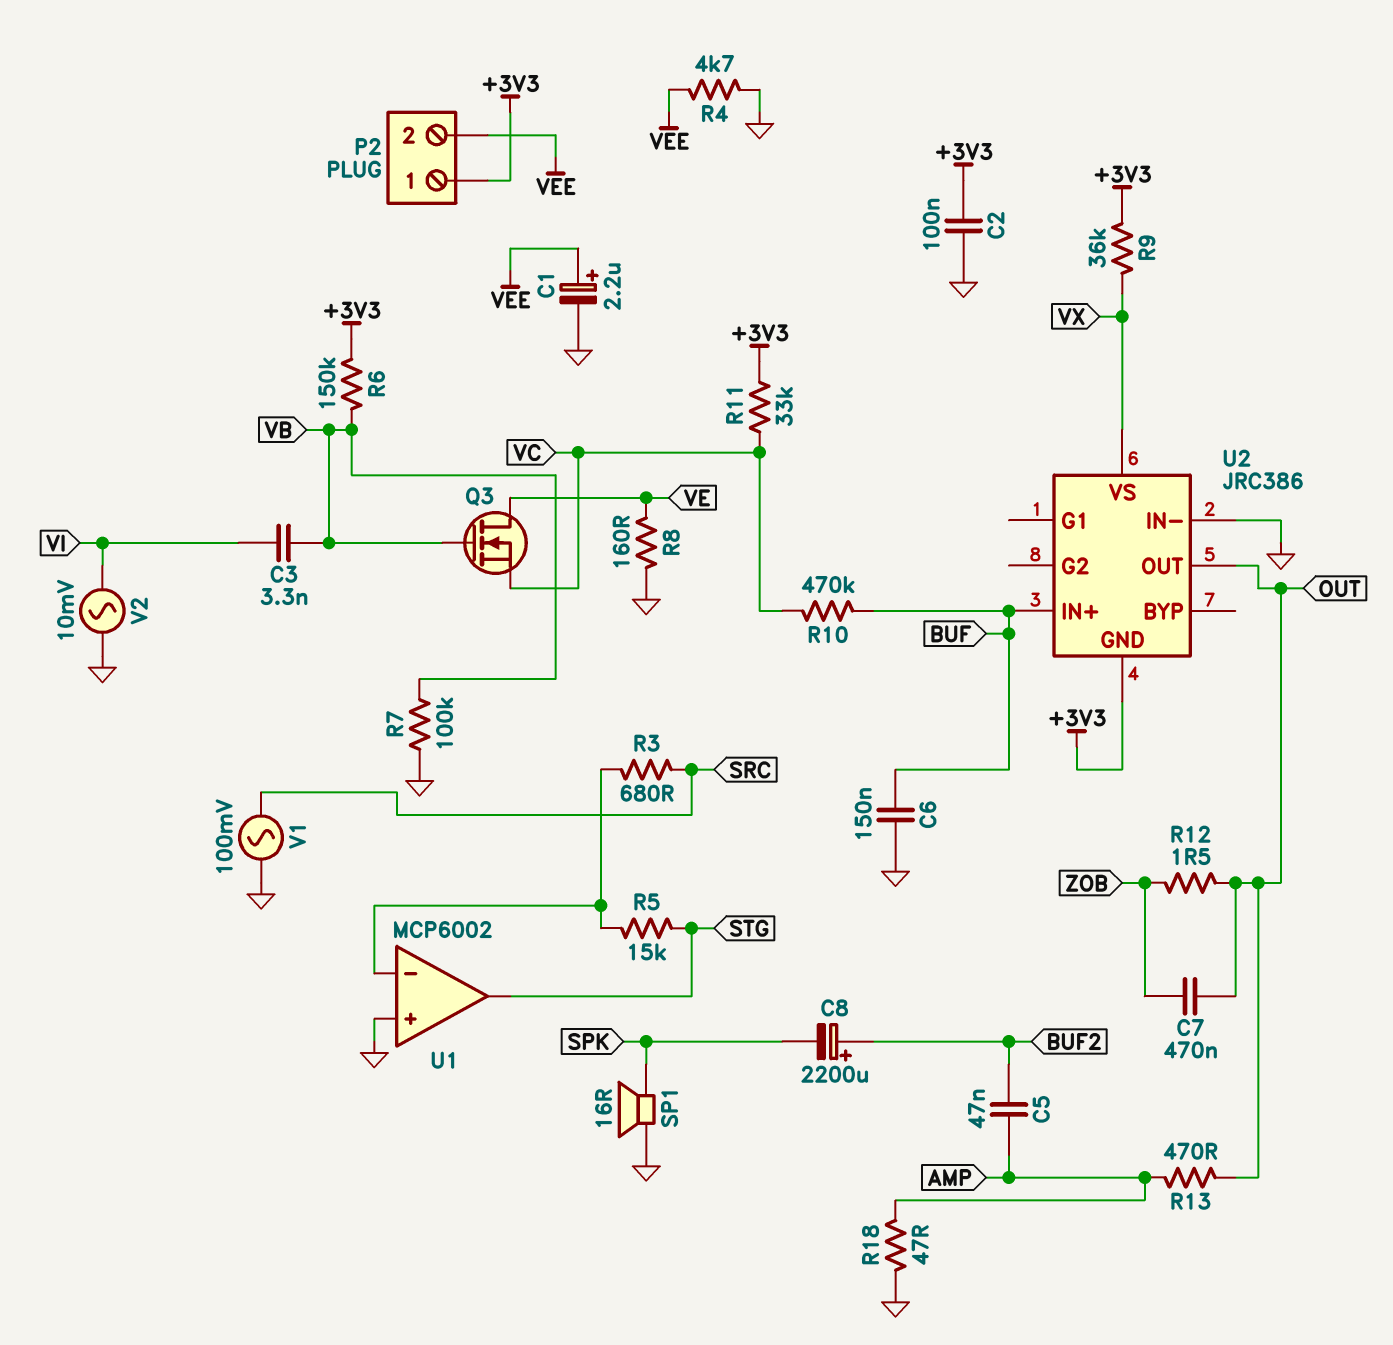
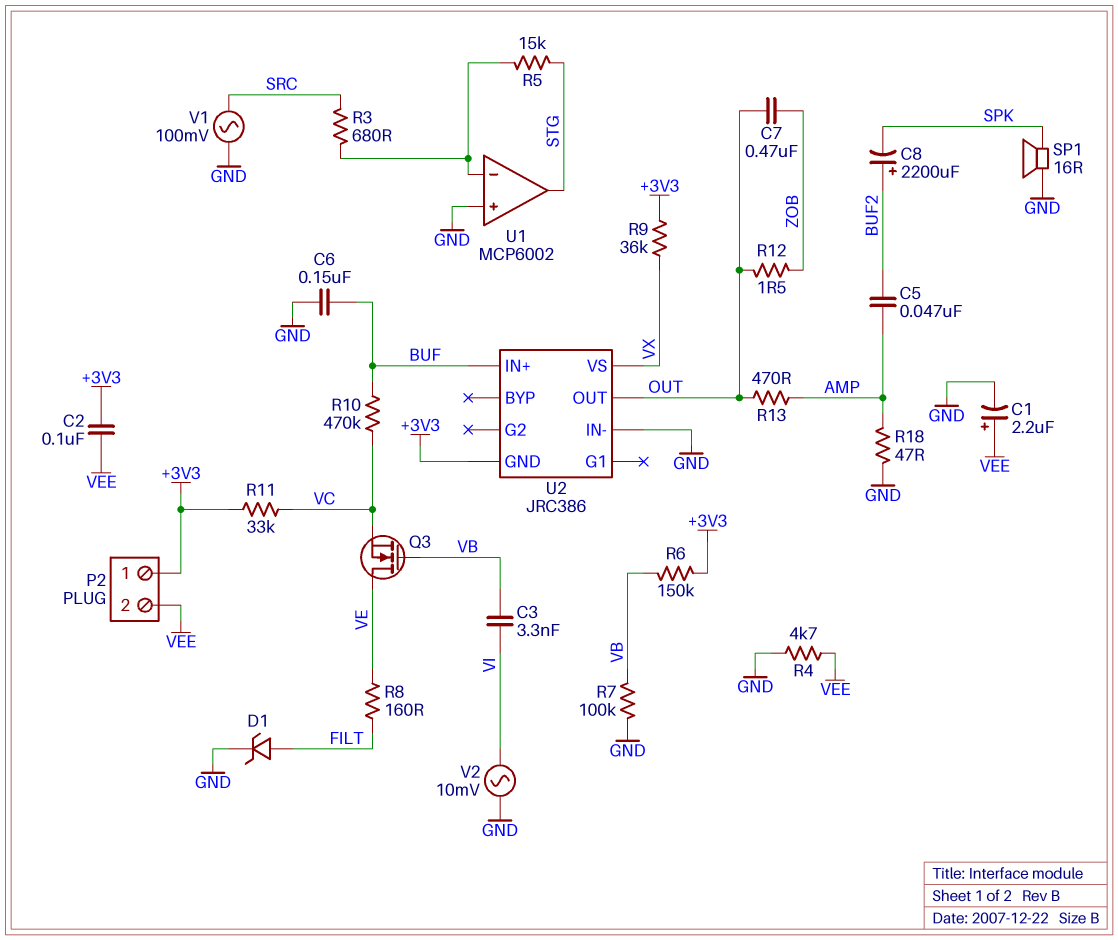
C2: 100nF (+3V3, GND) -> 100nF (+3V3, VEE)
D1: none -> zener (A FILT, K GND)
R8: 160 (GND, VE) -> 160 (FILT, VE)

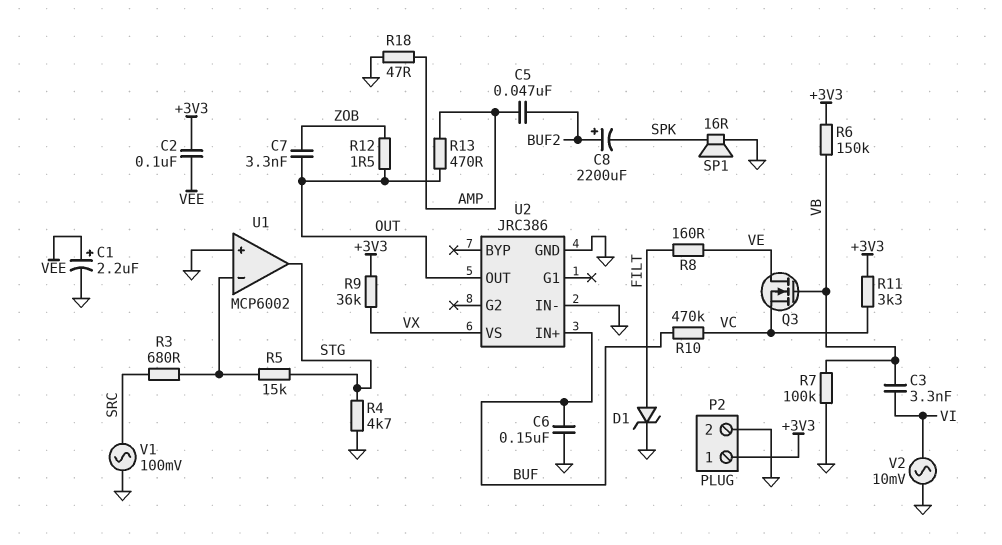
C7: 470nF (OUT, ZOB) -> 3.3nF (OUT, ZOB)
P2 pin 2: VEE -> GND
R4: 4.7k (GND, VEE) -> 4.7k (GND, STG)
R11: 33k (+3V3, VC) -> 3.3k (+3V3, VC)
U2 pin GND: +3V3 -> GND

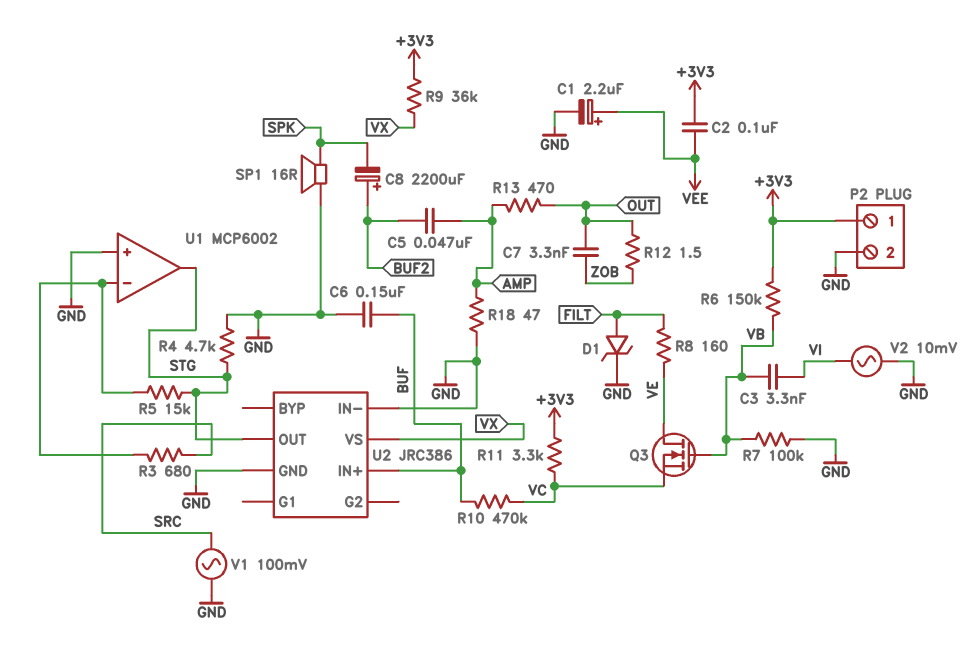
U2 pin OUT: OUT -> STG

